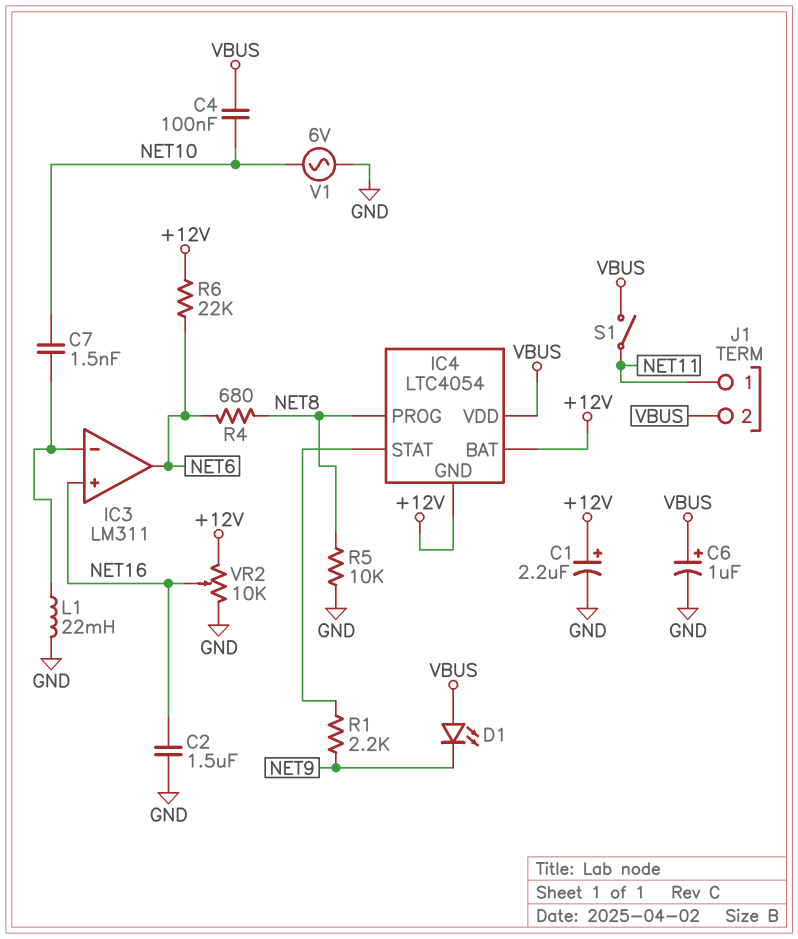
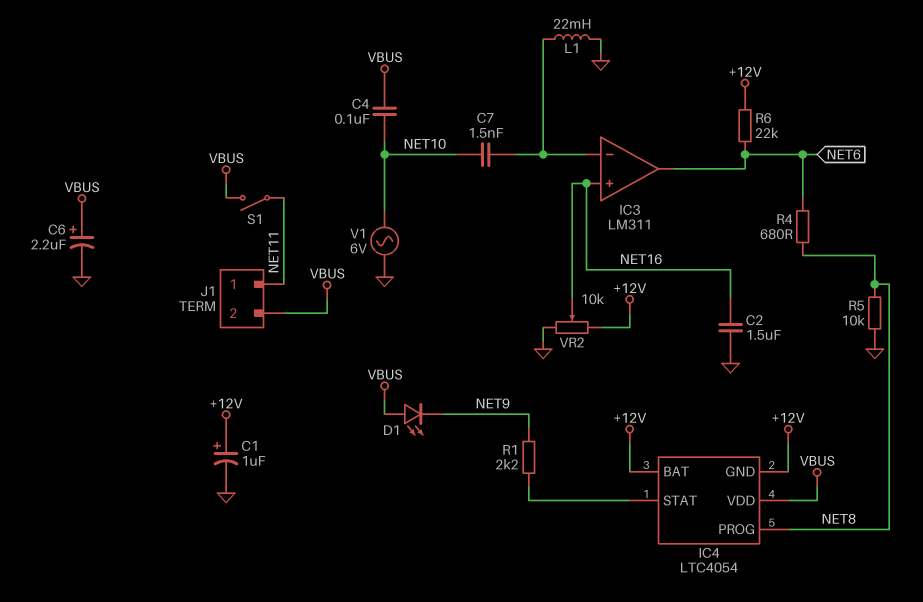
C1: 2.2uF (plus +12V, minus GND) -> 1uF (plus +12V, minus GND)
C6: 1uF (plus VBUS, minus GND) -> 2.2uF (plus VBUS, minus GND)

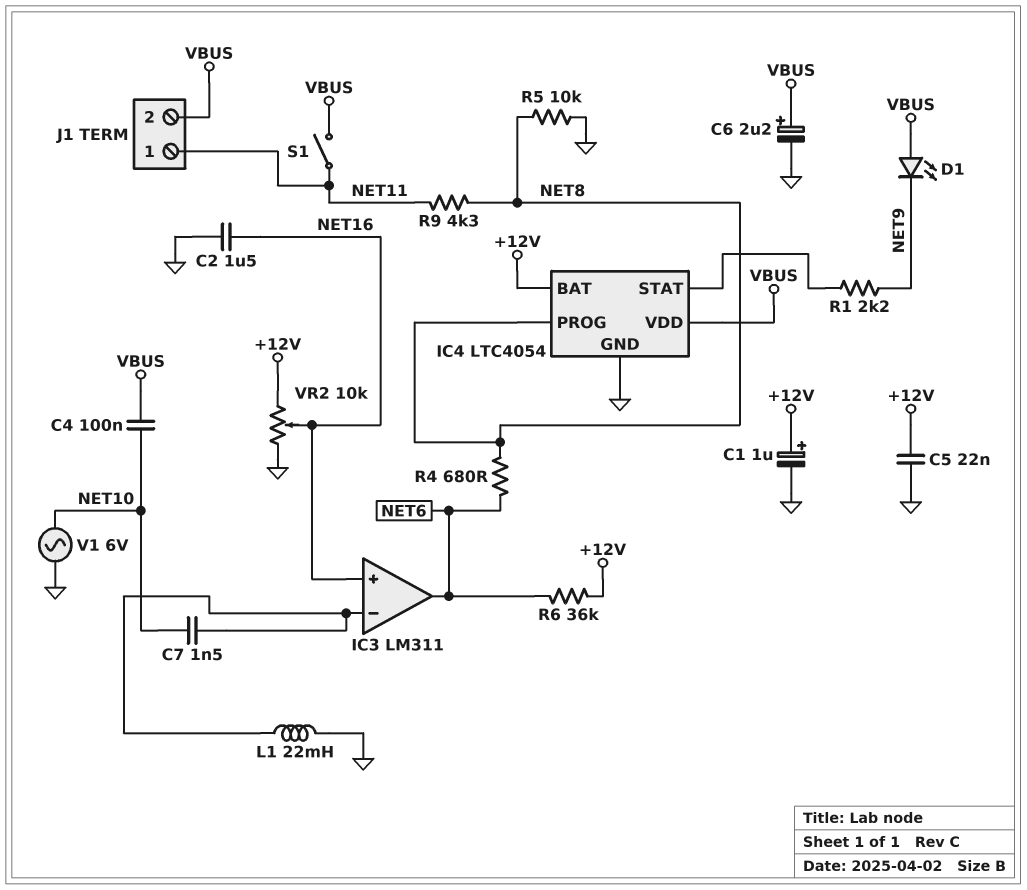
C5: none -> 22nF (+12V, GND)
IC4 pin GND: +12V -> GND
R6: 22k (+12V, NET6) -> 36k (+12V, NET6)
R9: none -> 4.3k (NET8, NET11)

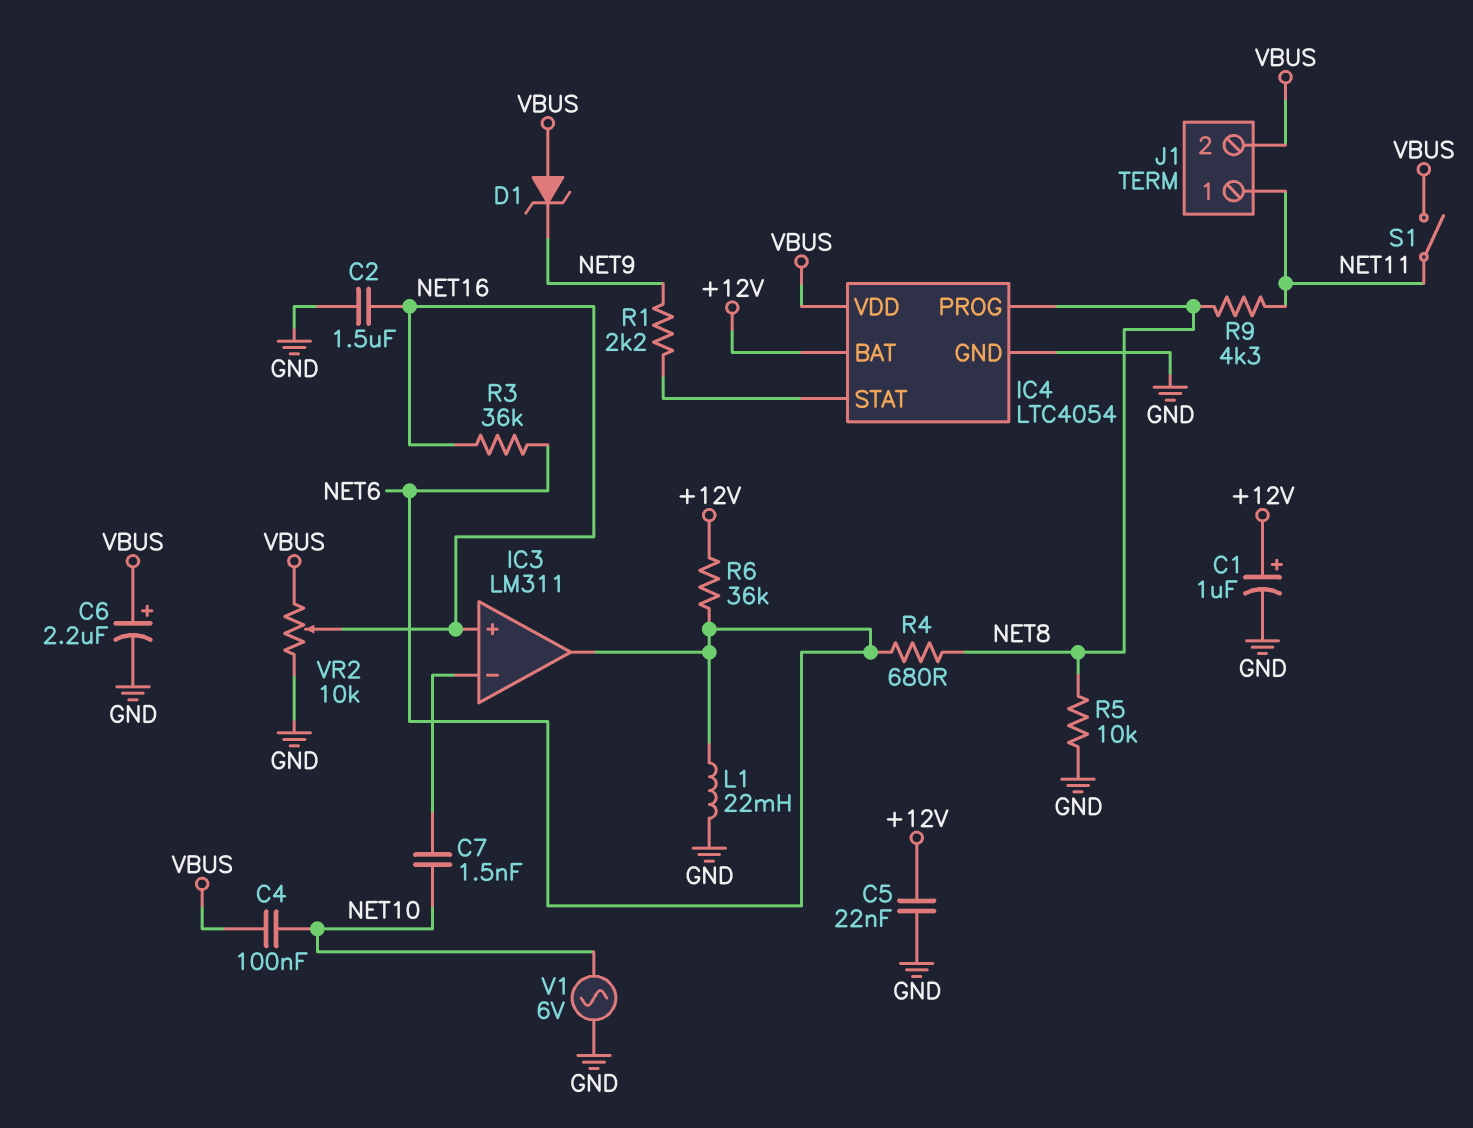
D1: LED (A VBUS, K NET9) -> zener (A VBUS, K NET9)
L1: 22mH (GND, IC3/in-) -> 22mH (GND, NET6)
R3: none -> 36k (NET6, NET16)
VR2: 10k (+12V, GND, wiper NET16) -> 10k (GND, VBUS, wiper NET16)

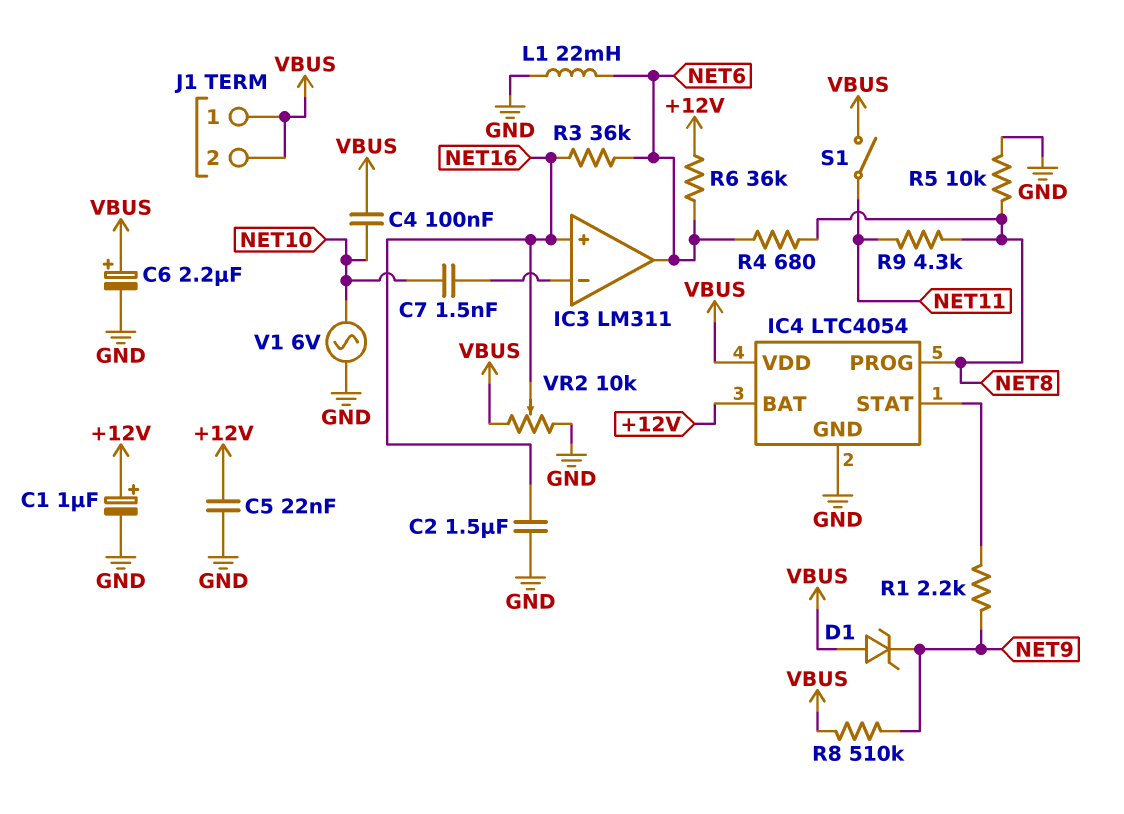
J1 pin 1: NET11 -> VBUS
R8: none -> 510k (NET9, VBUS)

